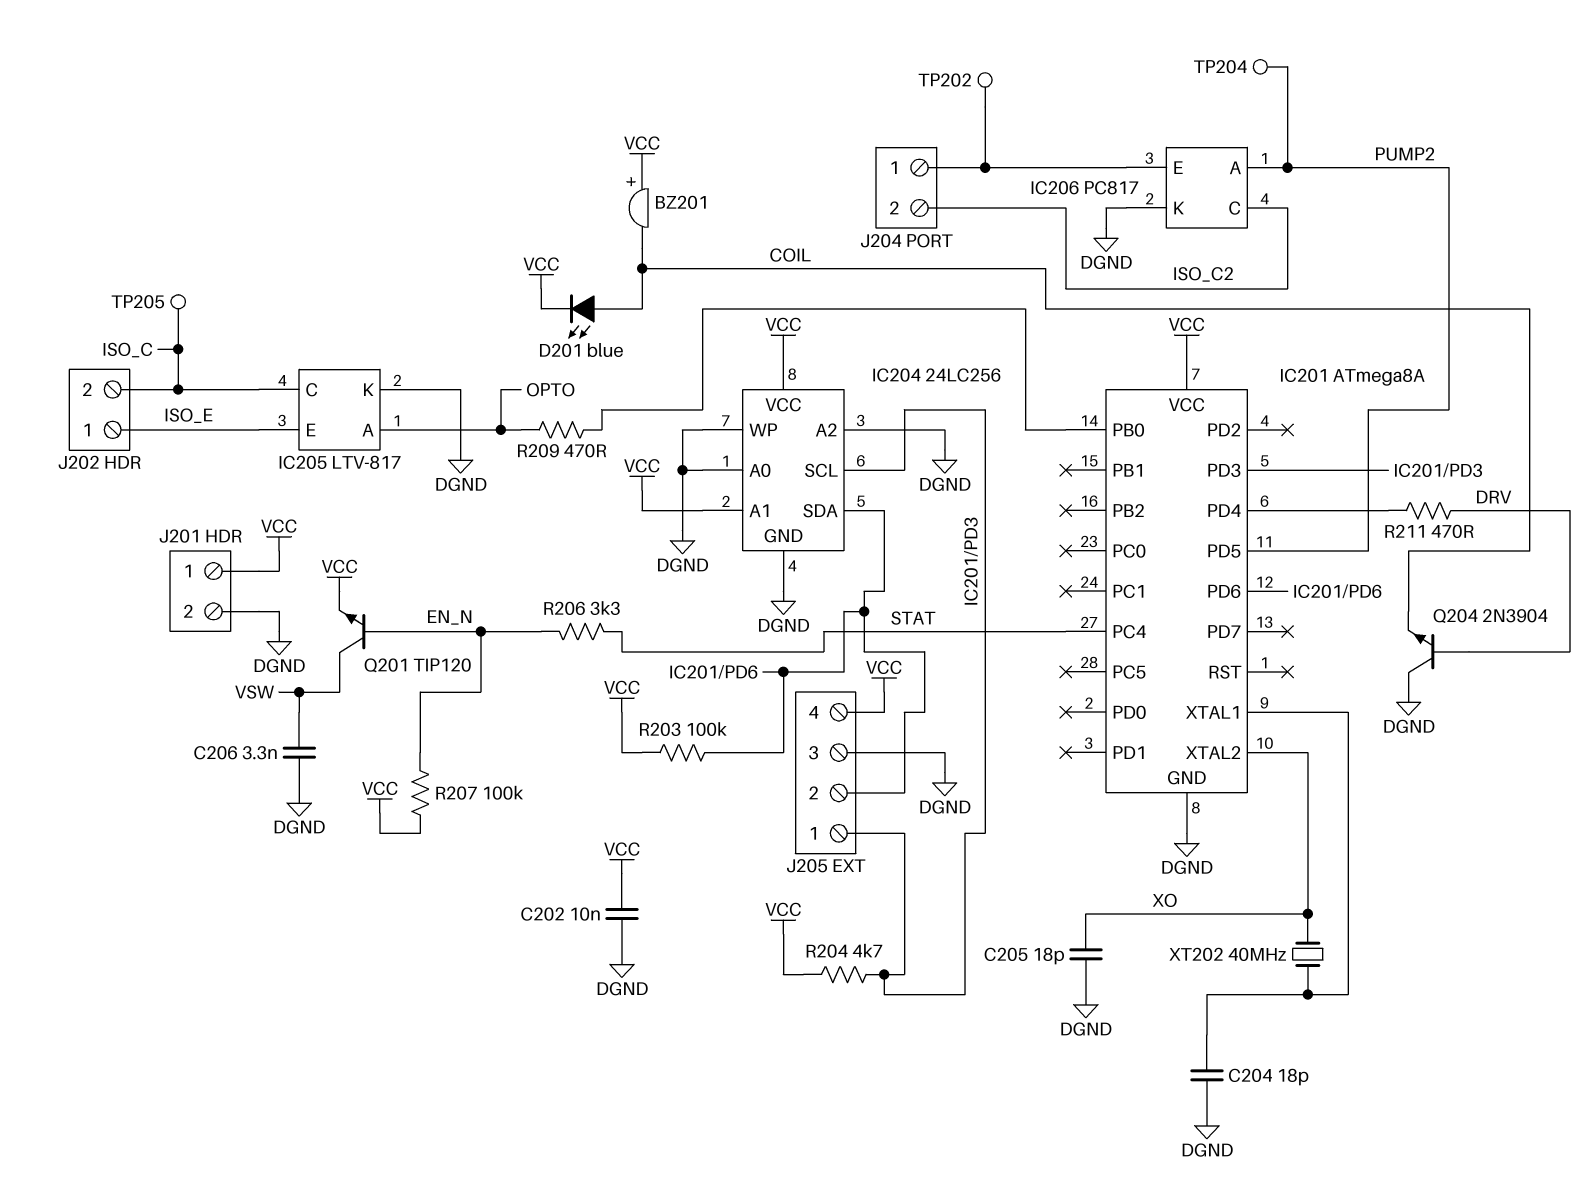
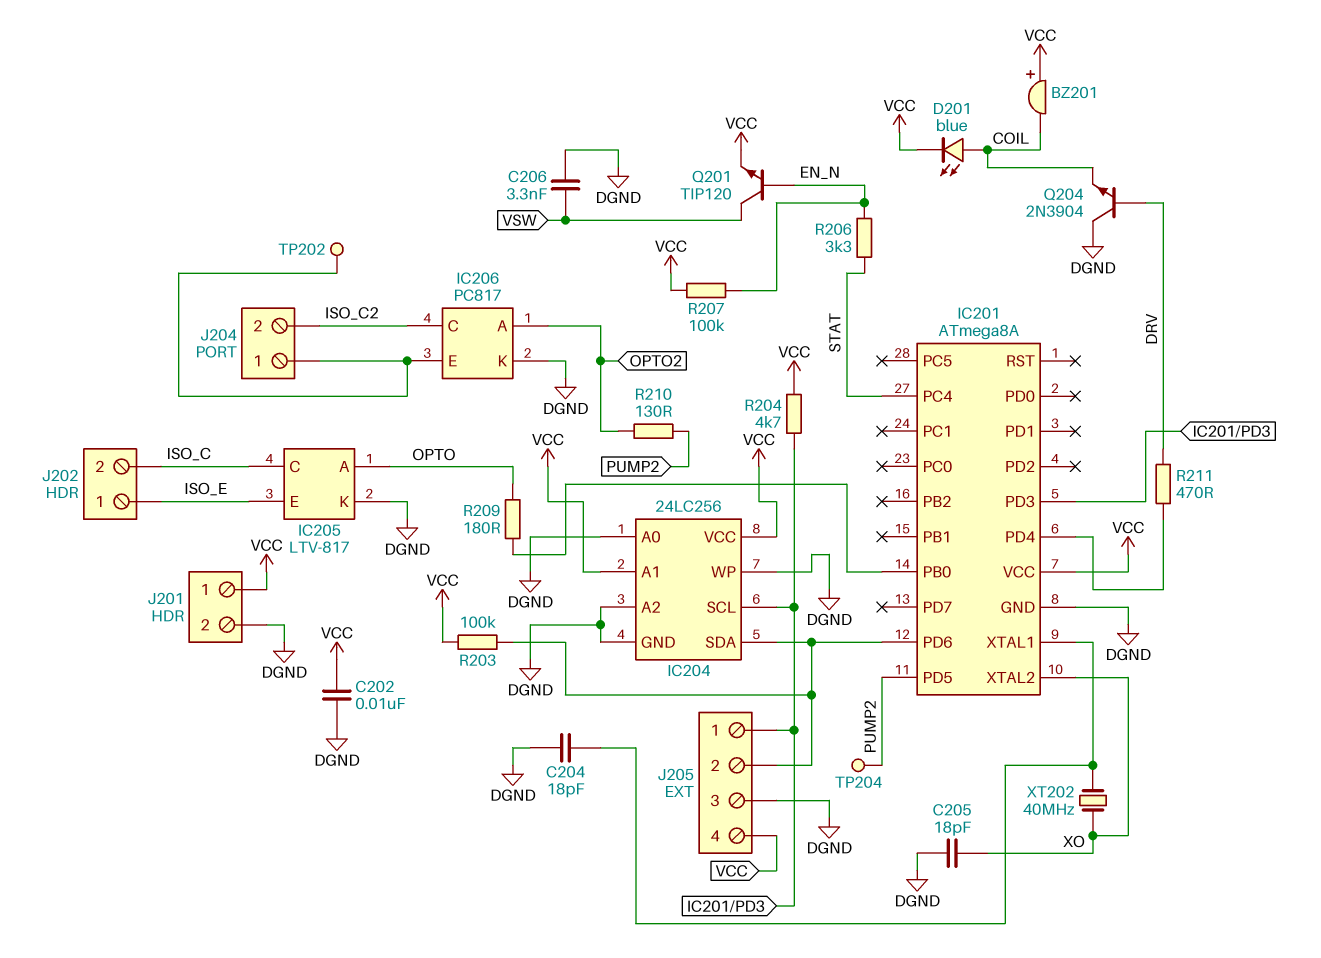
IC206 pin A: PUMP2 -> OPTO2
R209: 470 (IC201/PB0, OPTO) -> 180 (IC201/PB0, OPTO)
R210: none -> 130 (OPTO2, PUMP2)
TP205: test point (ISO_C) -> none

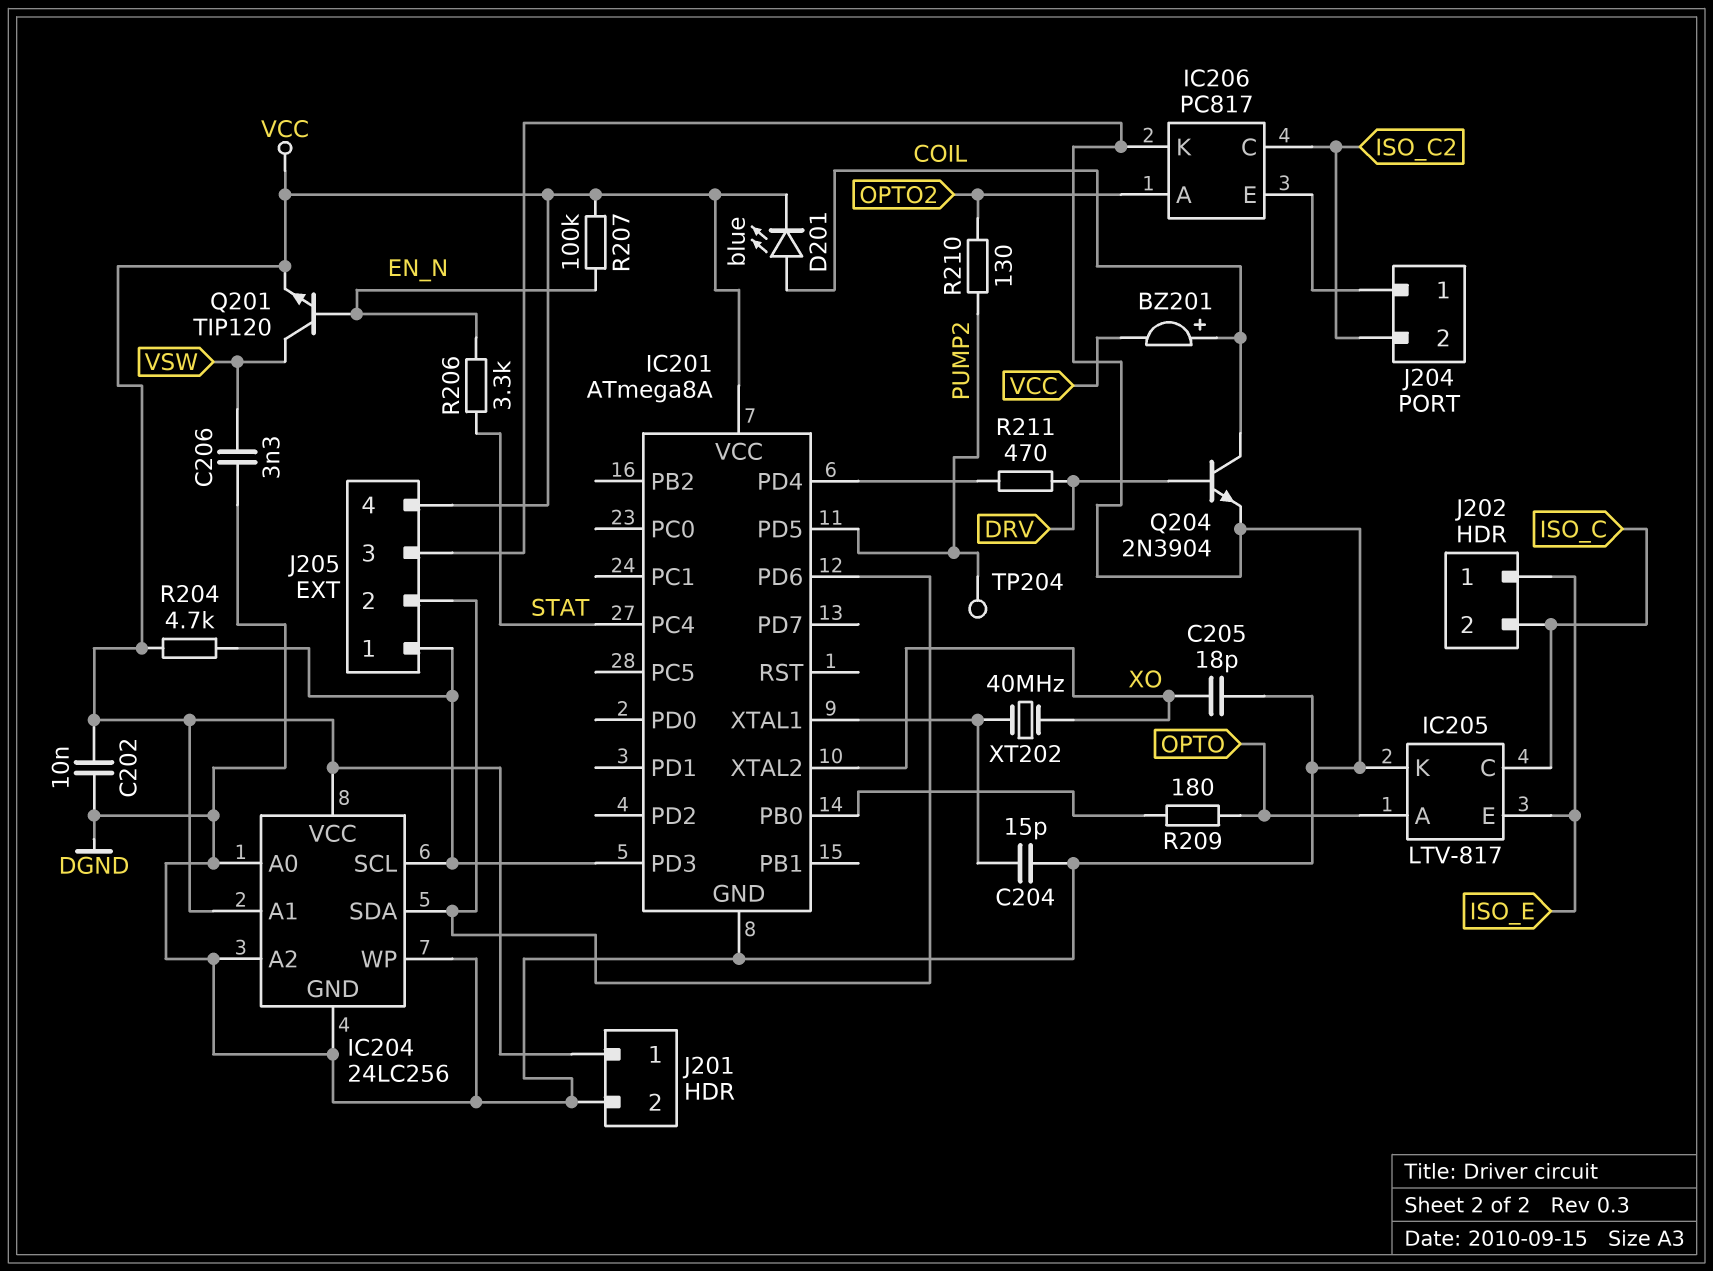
BZ201: buzzer (plus VCC, minus COIL) -> buzzer (plus COIL, minus VCC)
C204: 18pF (DGND, IC201/XTAL1) -> 15pF (DGND, IC201/XTAL1)
Q204: NPN 2N3904 (B DRV, C DGND, E COIL) -> NPN 2N3904 (B DRV, C COIL, E DGND)
R203: 100k (IC201/PD6, VCC) -> none
TP202: test point (IC206/E) -> none

